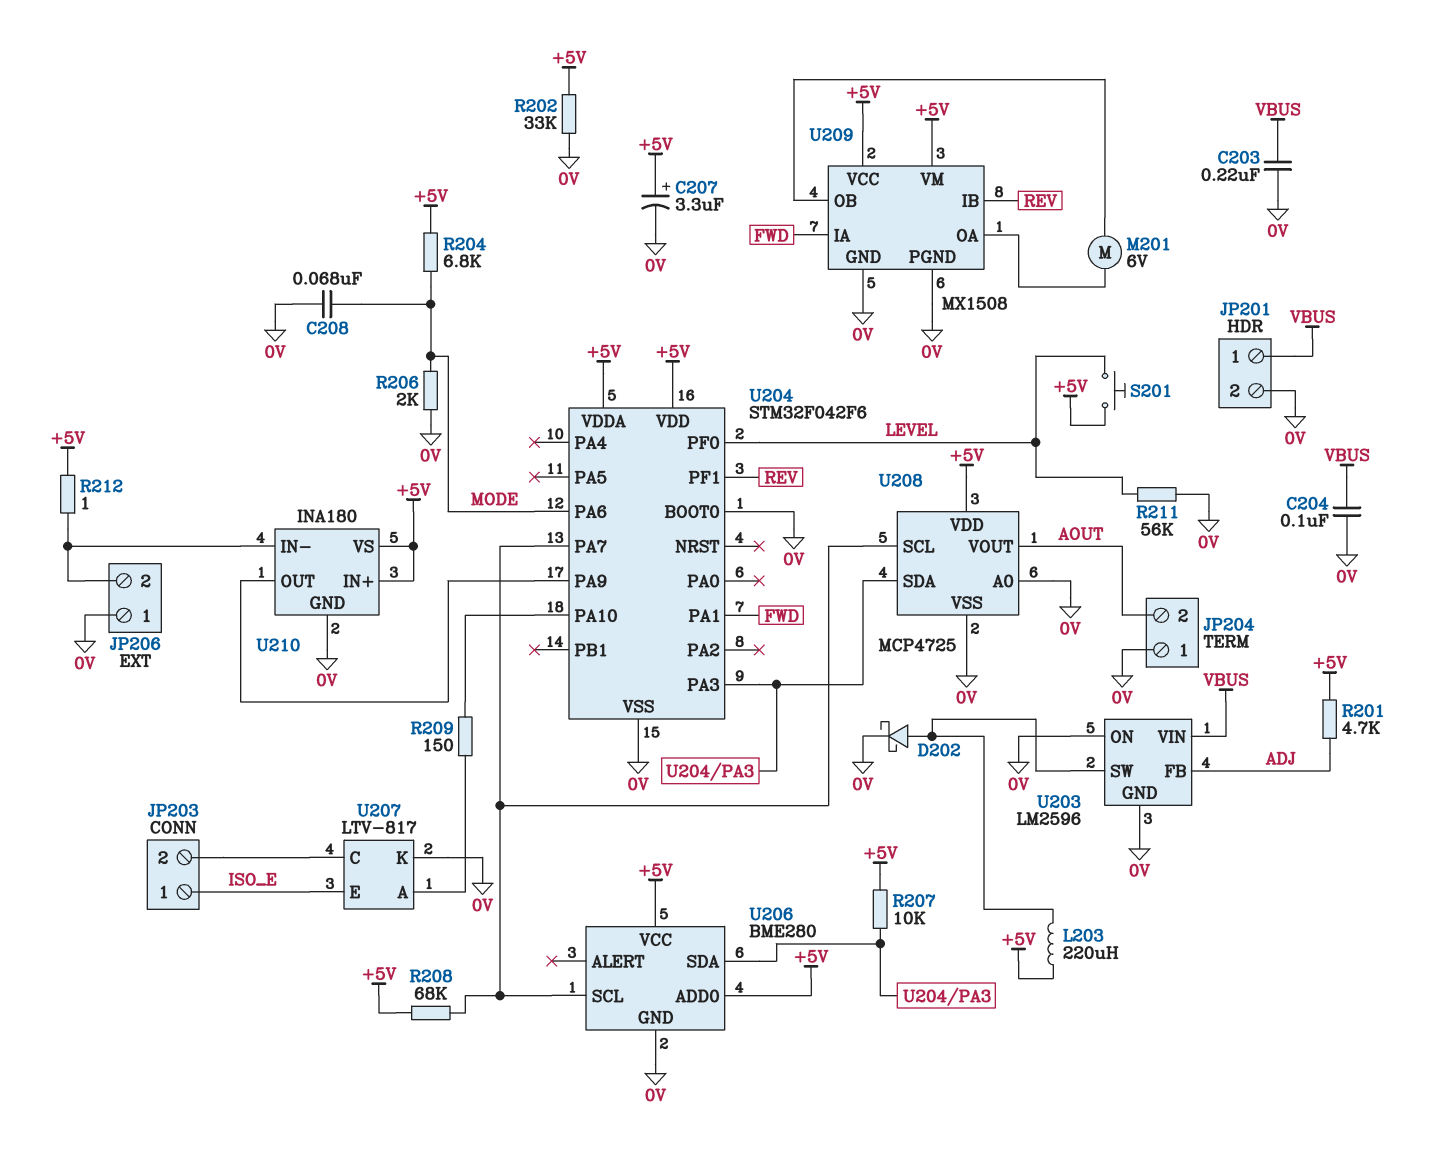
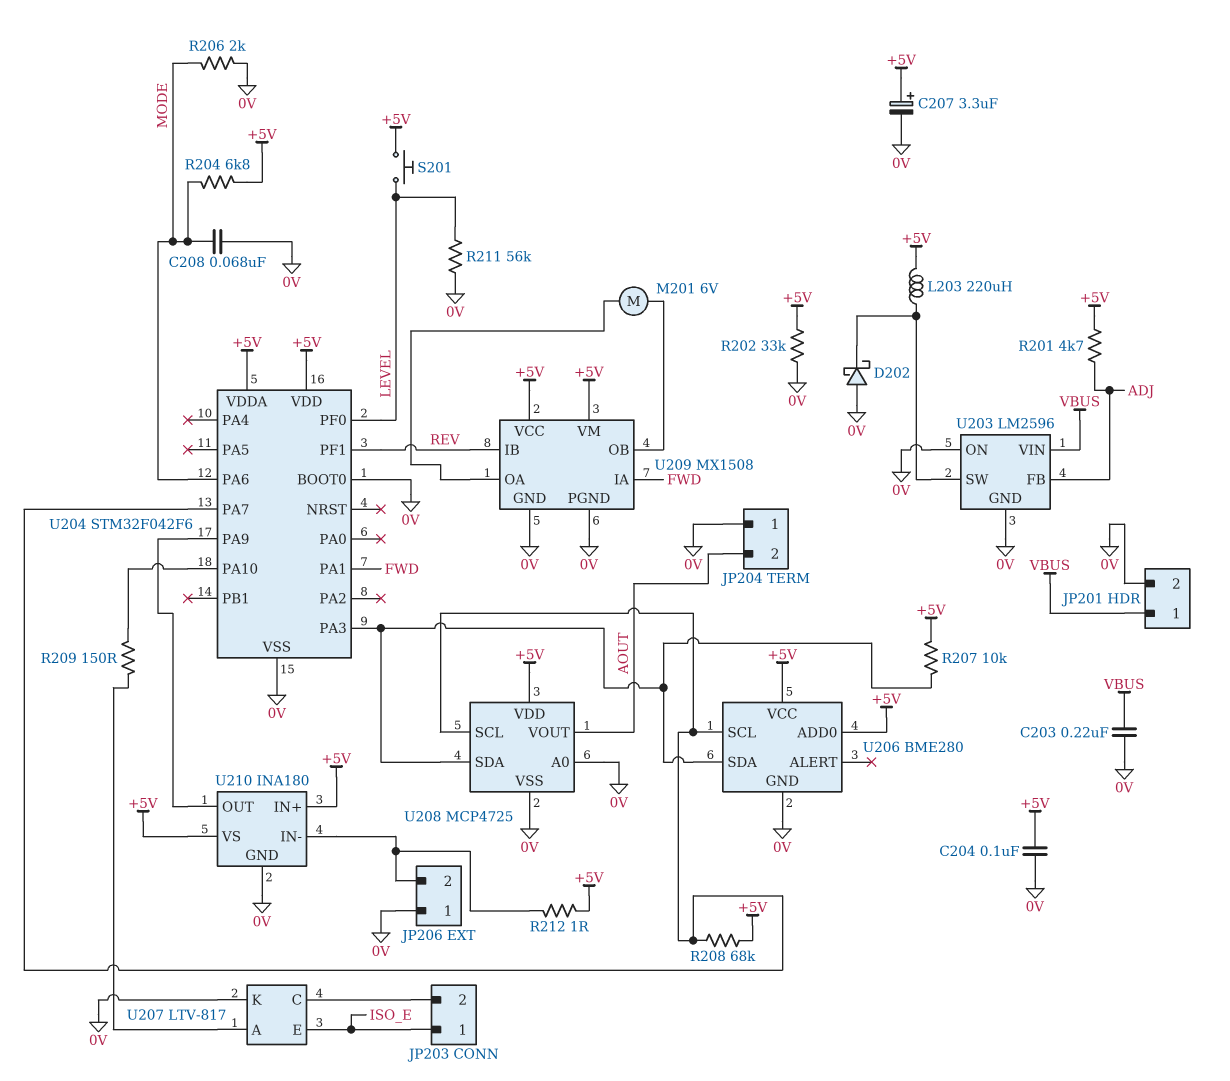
C204: 100nF (0V, VBUS) -> 100nF (+5V, 0V)
D202: schottky (A U203/SW, K 0V) -> schottky (A 0V, K U203/SW)

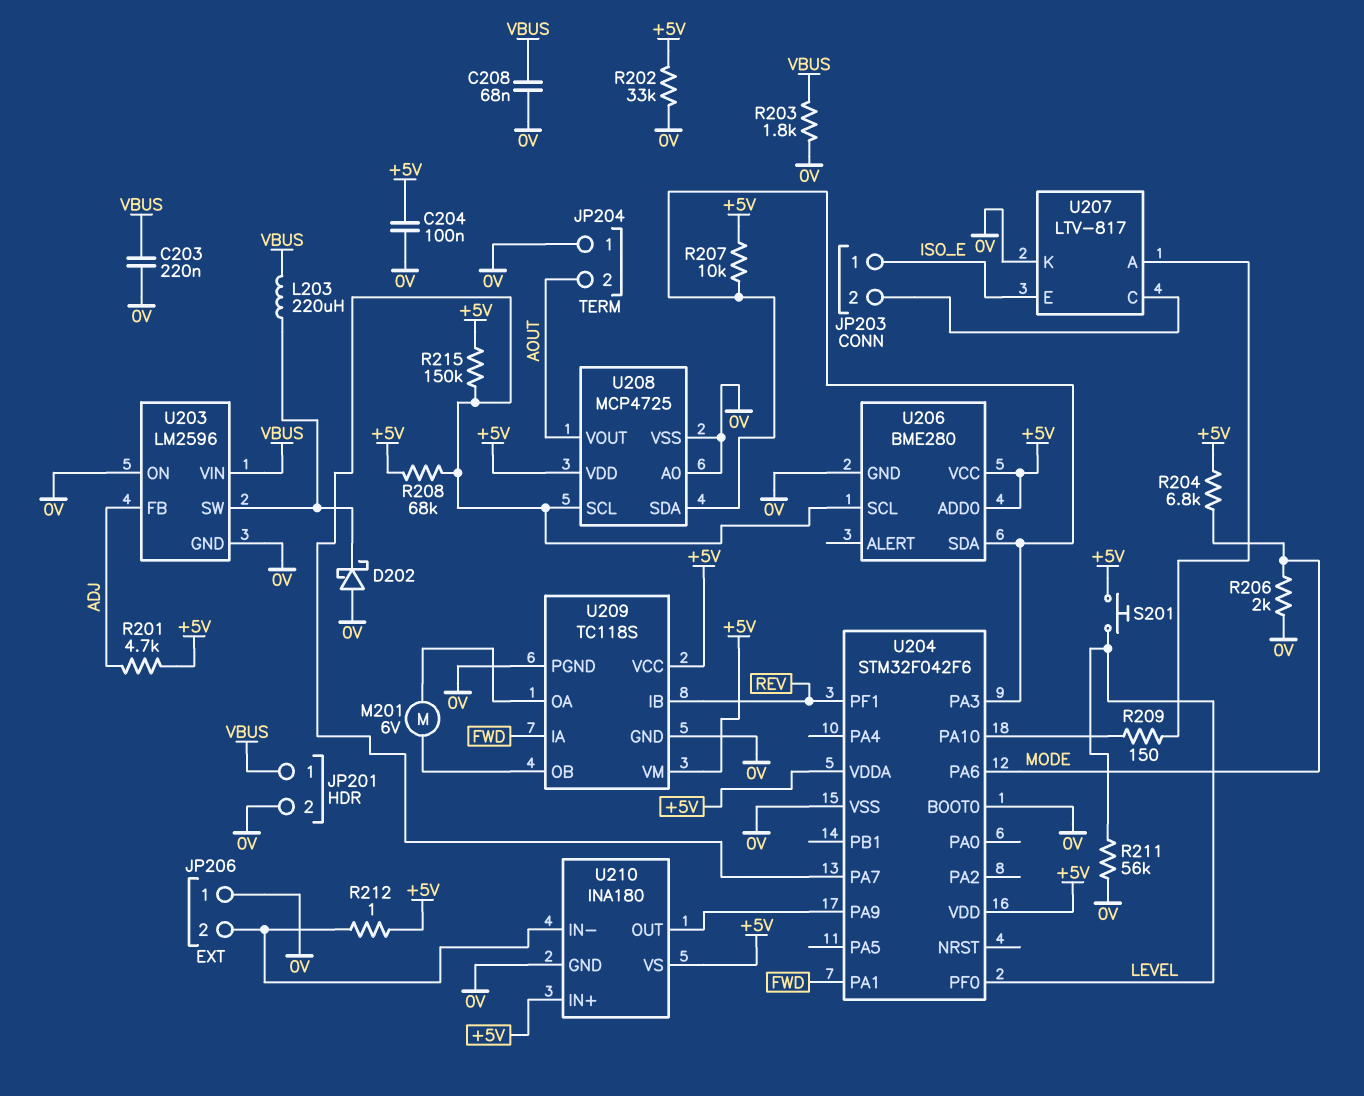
C207: 3.3uF (plus +5V, minus 0V) -> none
C208: 68nF (0V, MODE) -> 68nF (0V, VBUS)
L203: 220uH (+5V, U203/SW) -> 220uH (U203/SW, VBUS)
R203: none -> 1.8k (0V, VBUS)
R215: none -> 150k (+5V, U204/PA7)
U209: MX1508 -> TC118S

